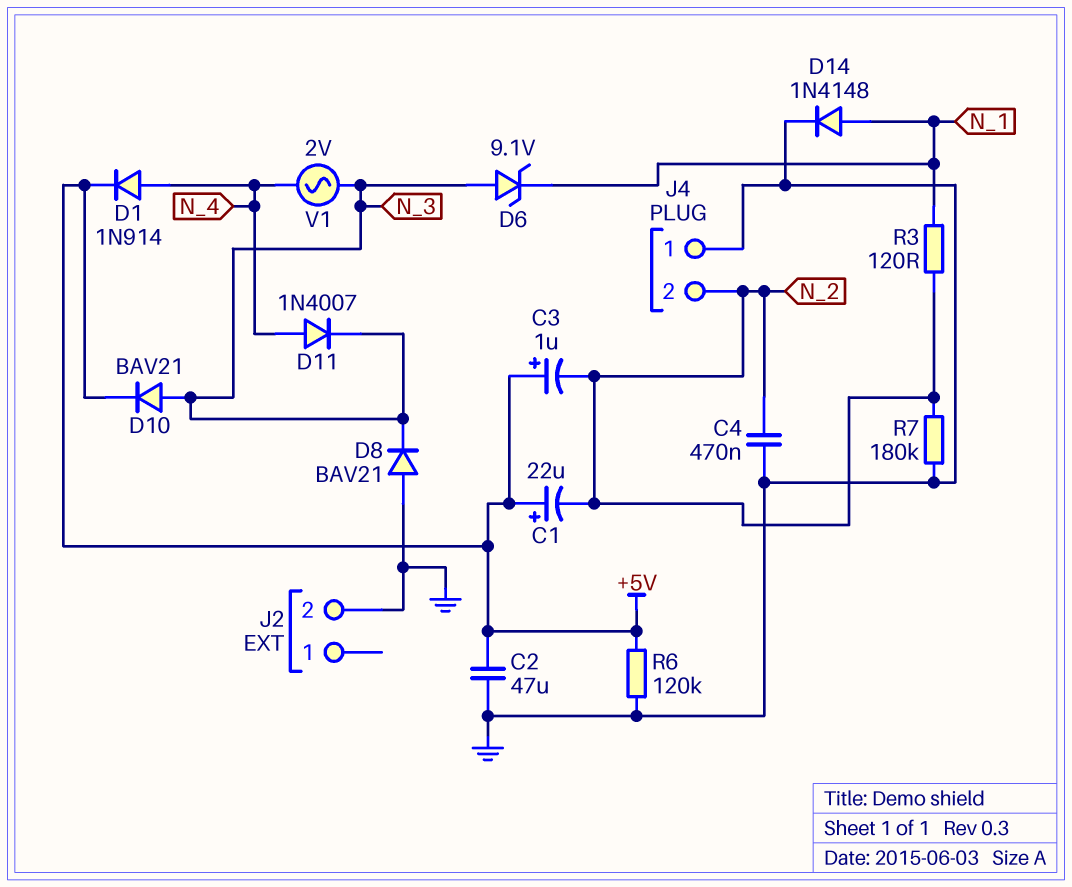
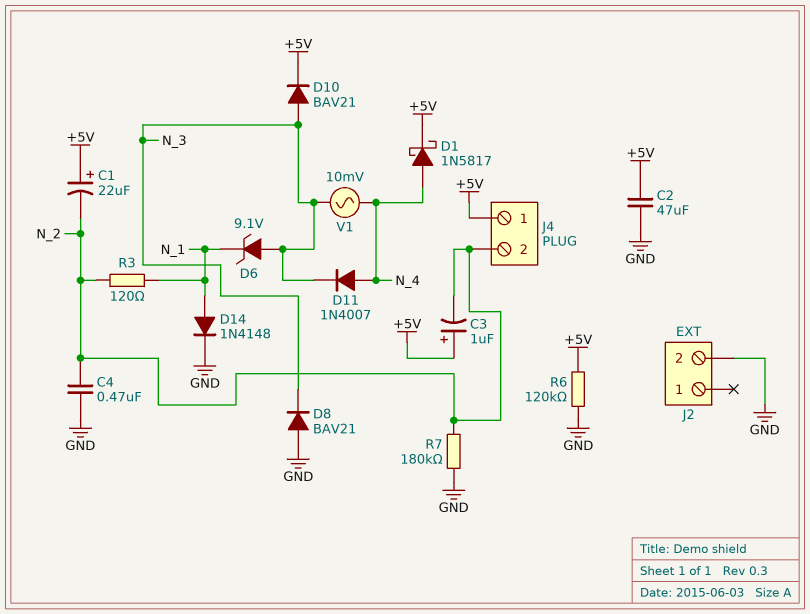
D1: diode 1N914 (A N_4, K +5V) -> schottky 1N5817 (A N_4, K +5V)
J4 pin 1: GND -> +5V
V1: AC 2V (N_3, N_4) -> AC 10mV (N_3, N_4)

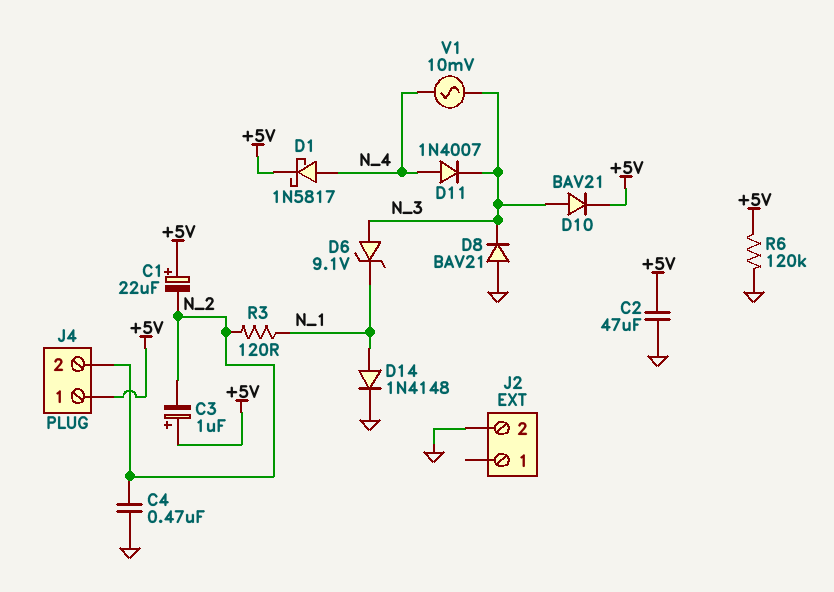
R7: 180k (GND, N_2) -> none

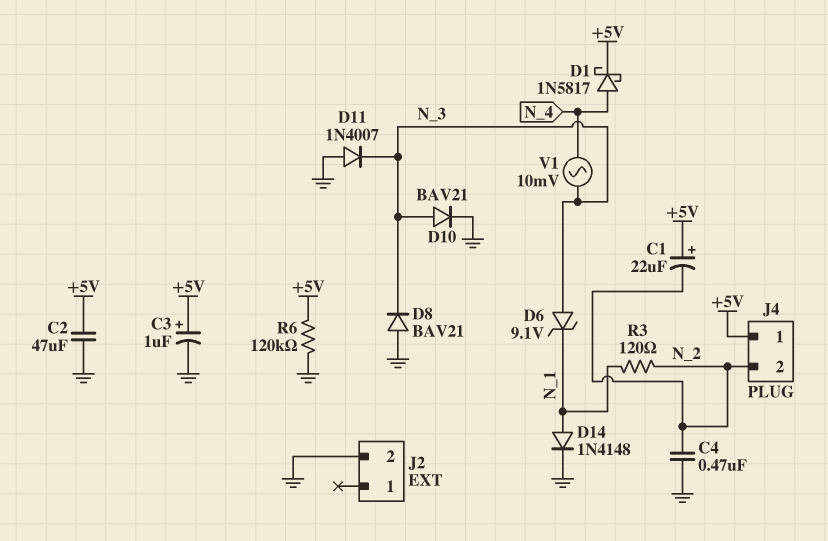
C3: 1uF (plus +5V, minus N_2) -> 1uF (plus +5V, minus GND)
D10: diode BAV21 (A N_3, K +5V) -> diode BAV21 (A N_3, K GND)
D11: diode 1N4007 (A N_4, K N_3) -> diode 1N4007 (A GND, K N_3)

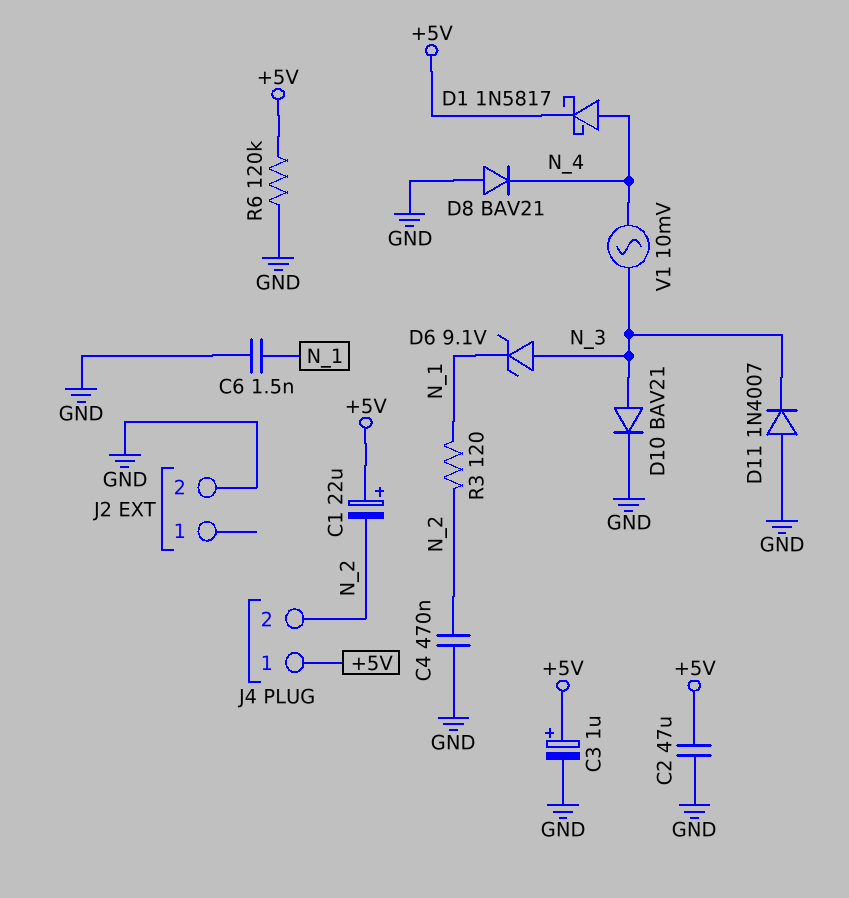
C6: none -> 1.5nF (GND, N_1)
D8: diode BAV21 (A GND, K N_3) -> diode BAV21 (A GND, K N_4)
D14: diode 1N4148 (A N_1, K GND) -> none

